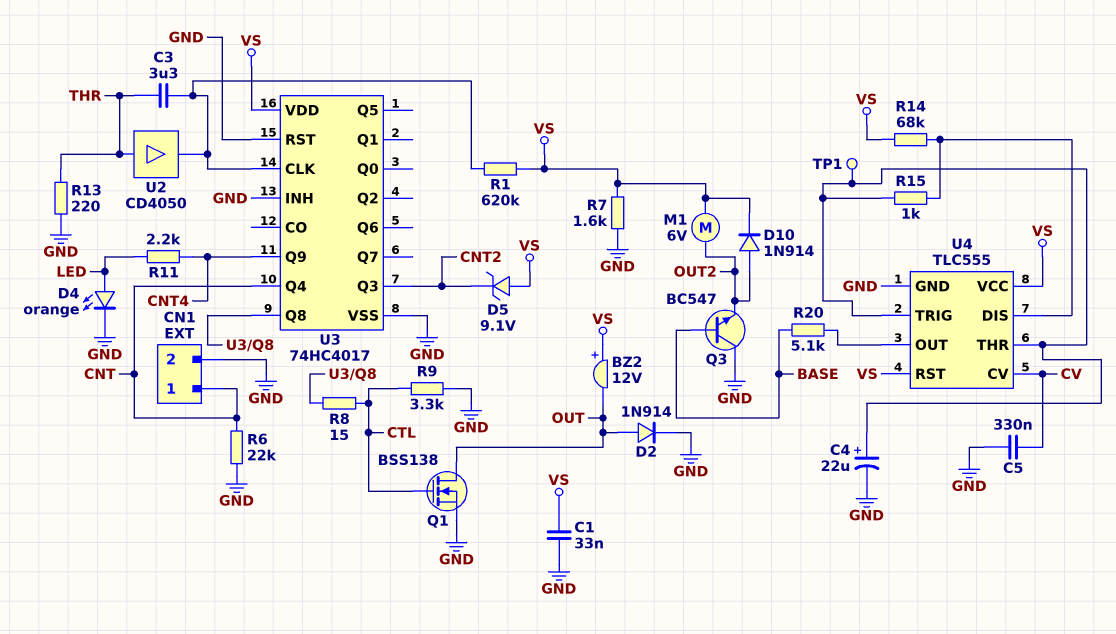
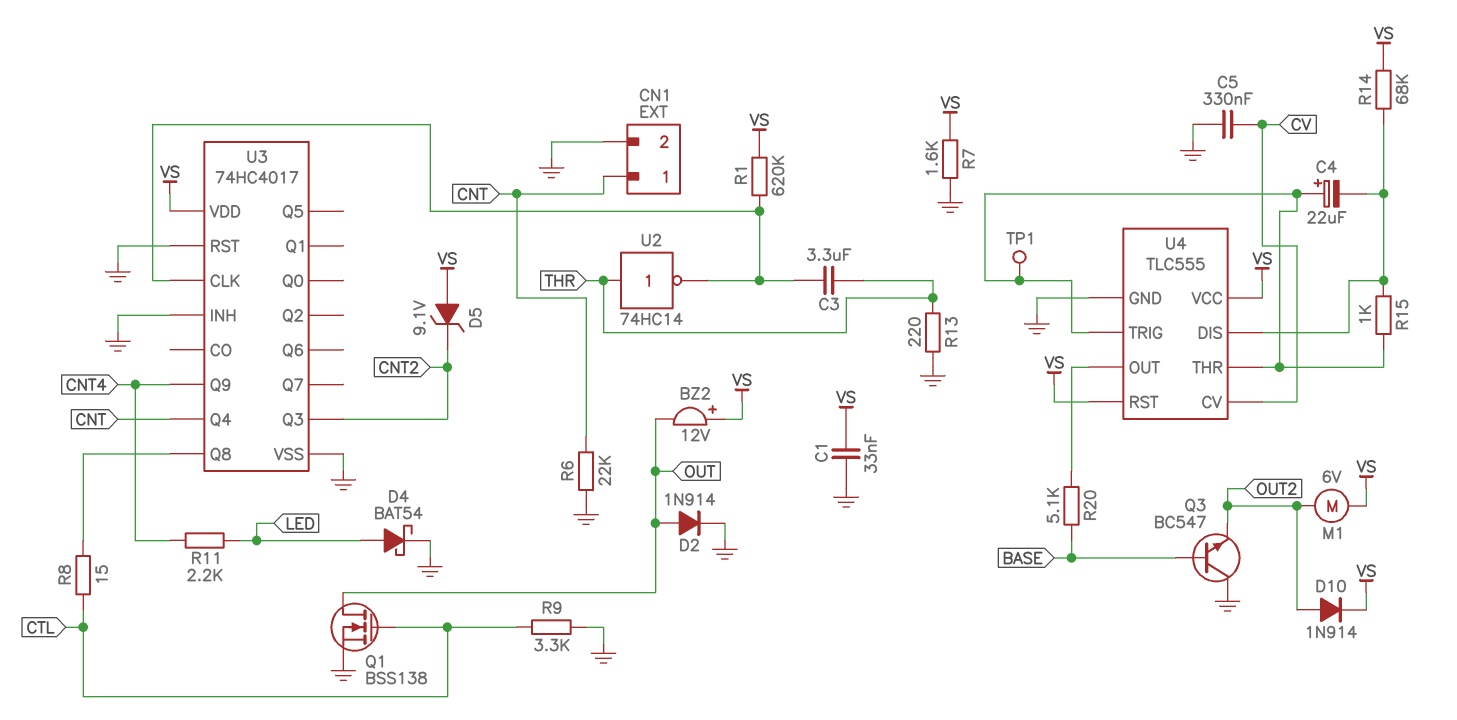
C4: 22uF (plus U4/THR, minus GND) -> 22uF (plus U4/THR, minus U4/DIS)
D4: LED orange (A LED, K GND) -> schottky BAT54 (A LED, K GND)
U2: buffer CD4050 (in THR, out U3/CLK) -> NOT 74HC14 (in THR, out U3/CLK)

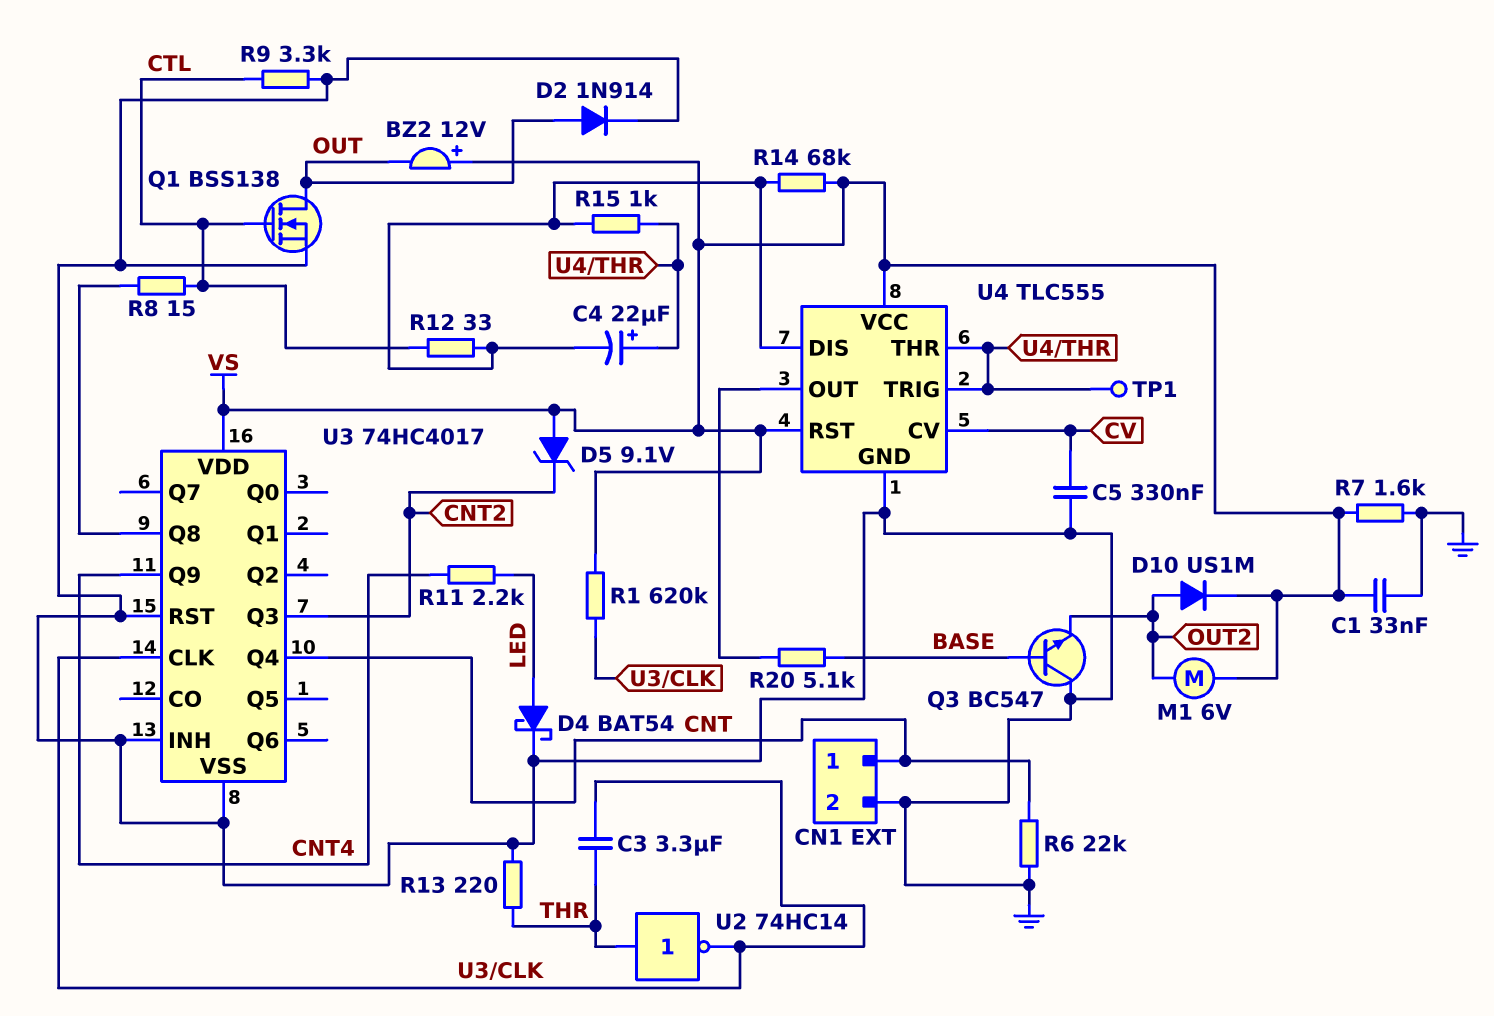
D10: diode 1N914 (A OUT2, K VS) -> diode US1M (A OUT2, K VS)
R12: none -> 33 (CTL, U4/DIS)

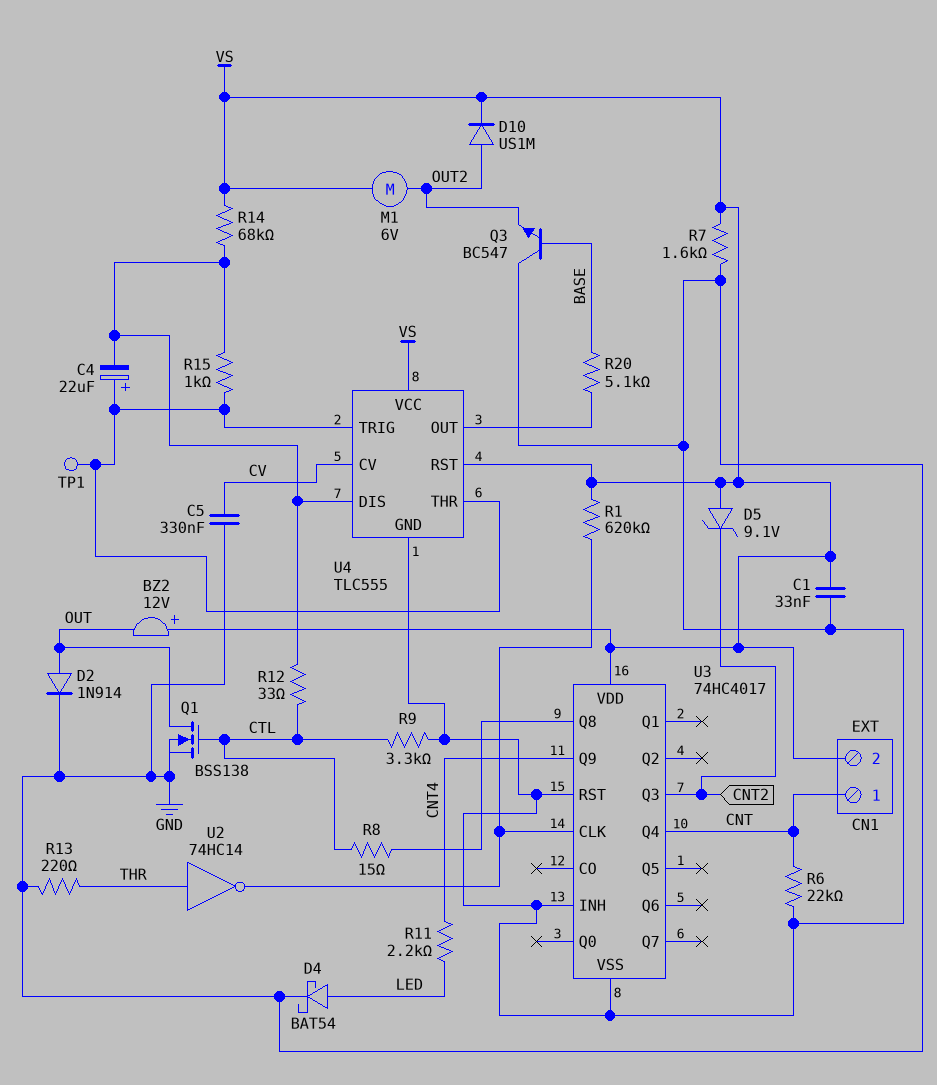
C3: 3.3uF (THR, U3/CLK) -> none
CN1 pin 2: GND -> VS

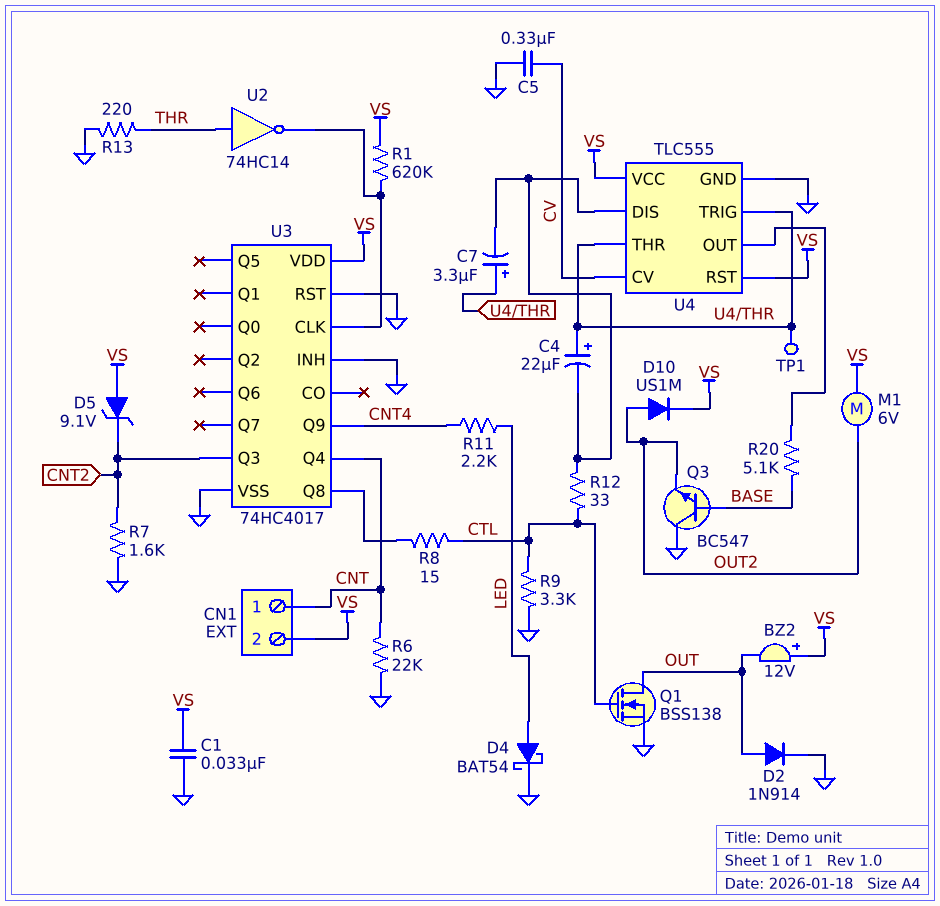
C7: none -> 3.3uF (plus U4/THR, minus U4/DIS)
R7: 1.6k (GND, VS) -> 1.6k (CNT2, GND)
R14: 68k (U4/DIS, VS) -> none
R15: 1k (U4/DIS, U4/THR) -> none

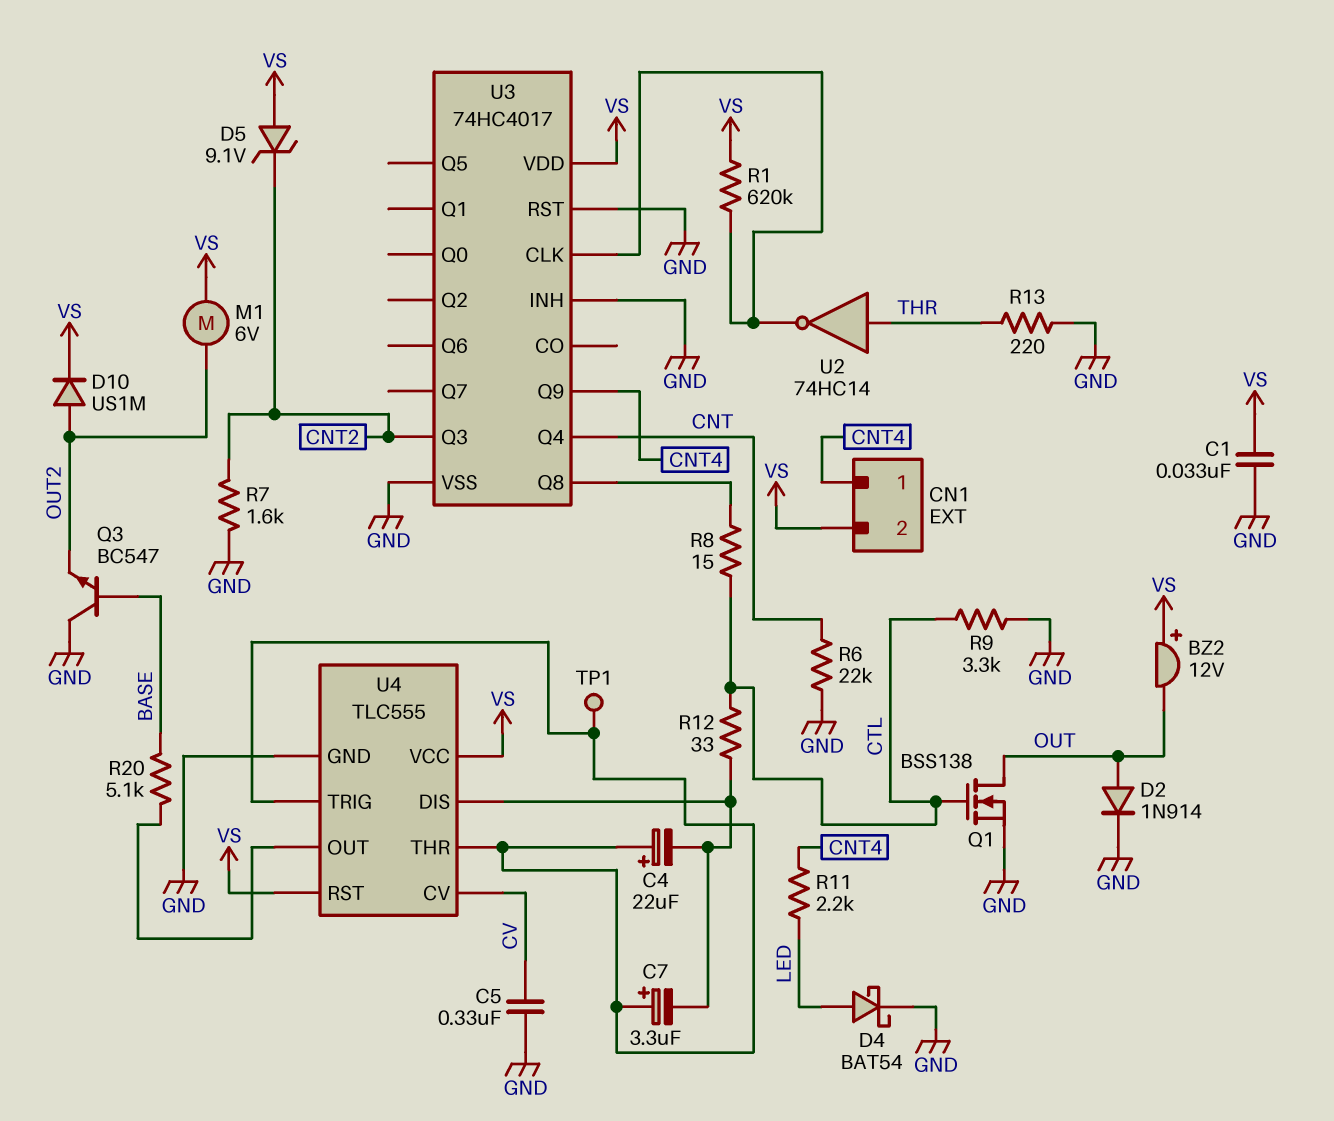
CN1 pin 1: CNT -> CNT4

